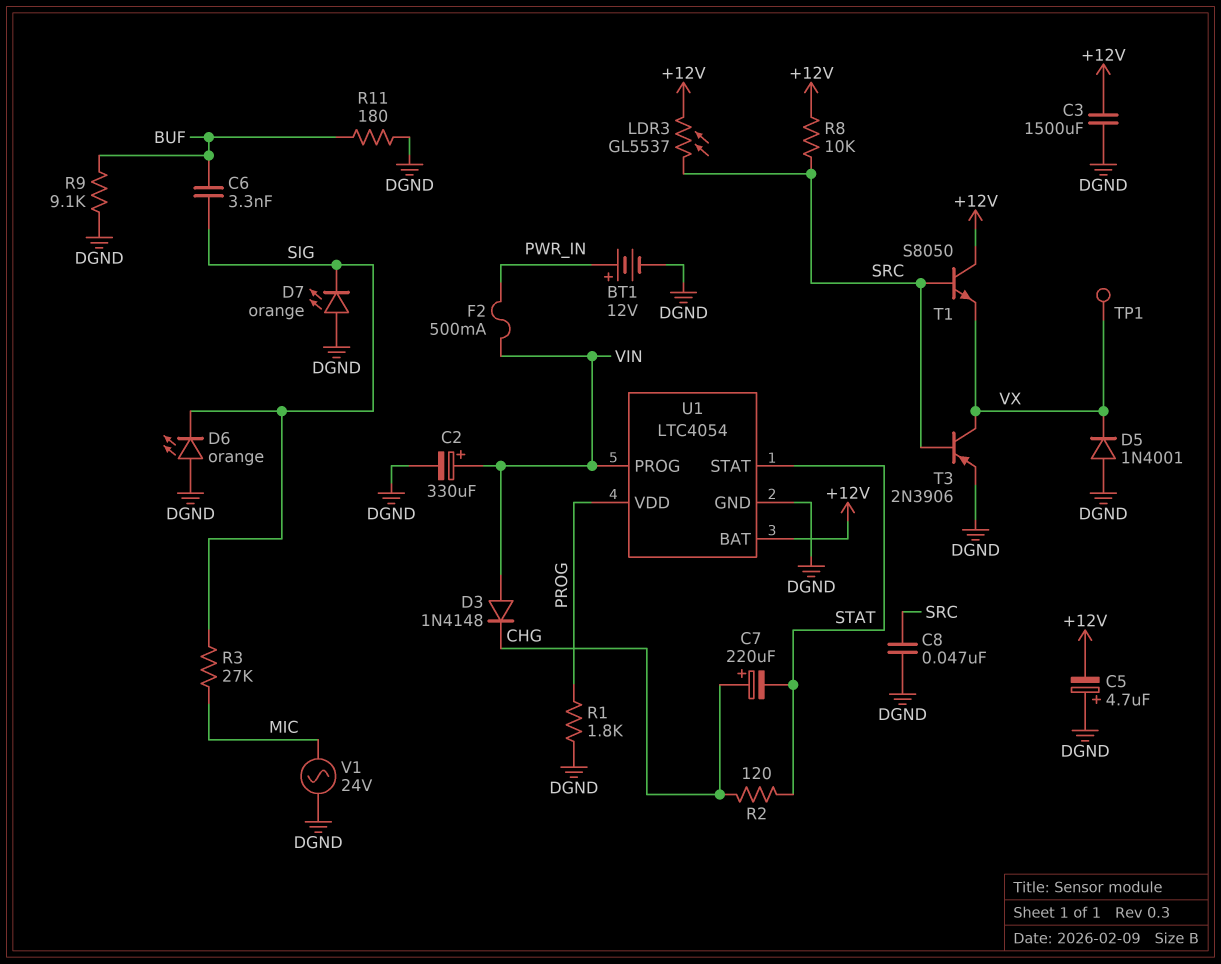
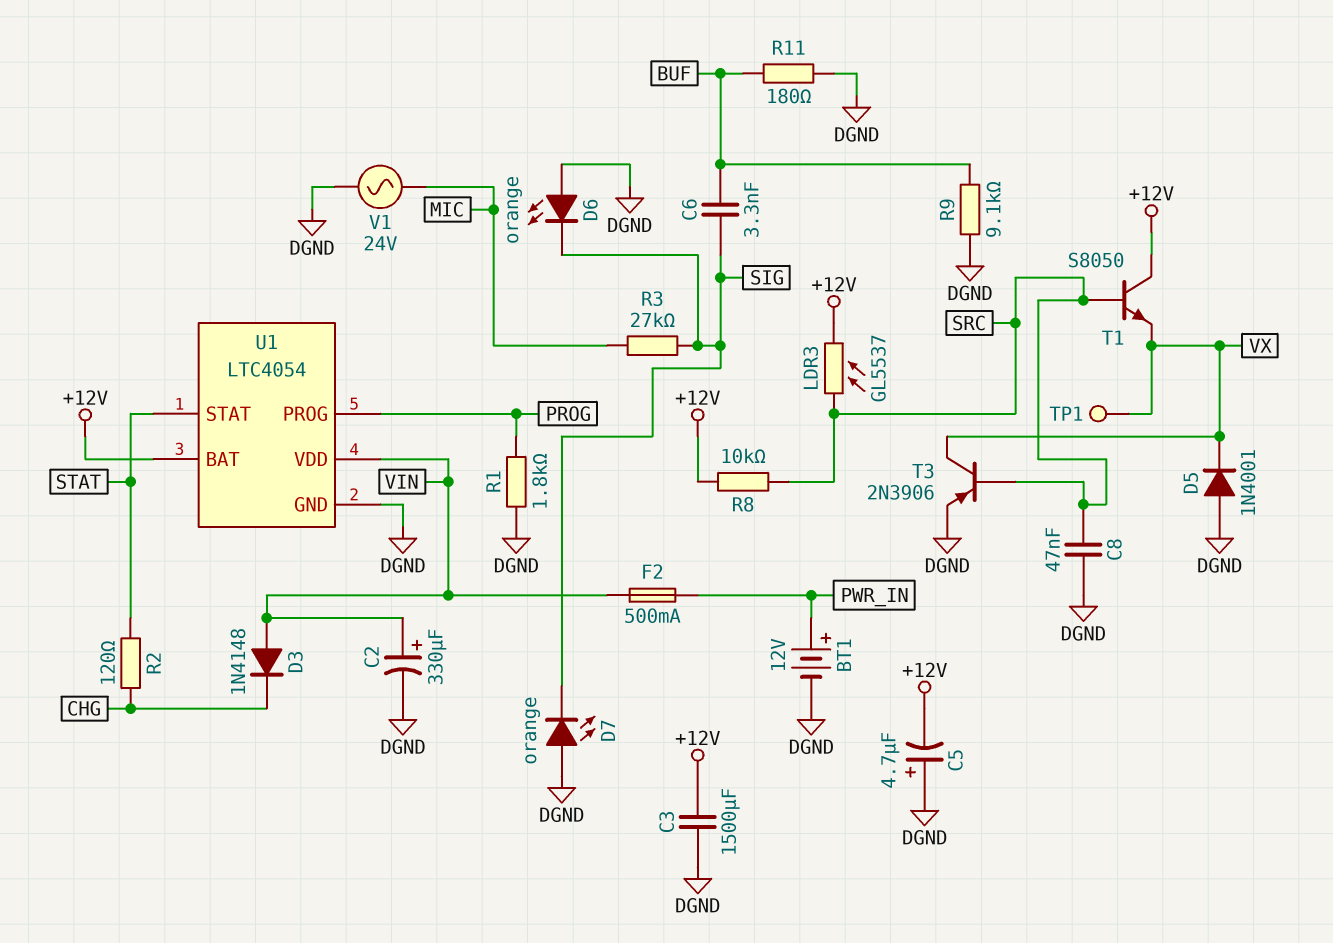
C7: 220uF (plus CHG, minus STAT) -> none
U1 pin PROG: VIN -> PROG
U1 pin VDD: PROG -> VIN

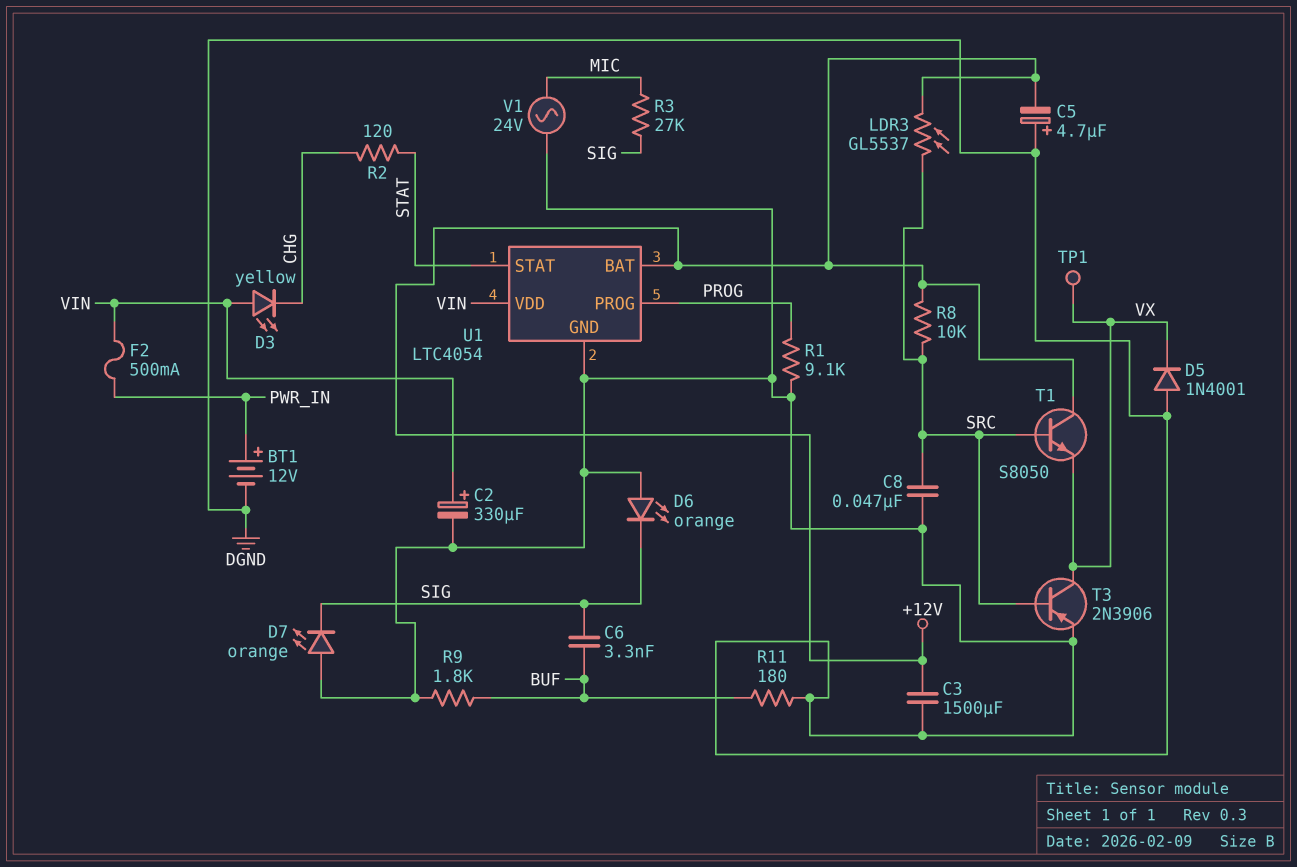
D3: diode 1N4148 (A VIN, K CHG) -> LED yellow (A VIN, K CHG)
R1: 1.8k (DGND, PROG) -> 9.1k (DGND, PROG)
R9: 9.1k (BUF, DGND) -> 1.8k (BUF, DGND)

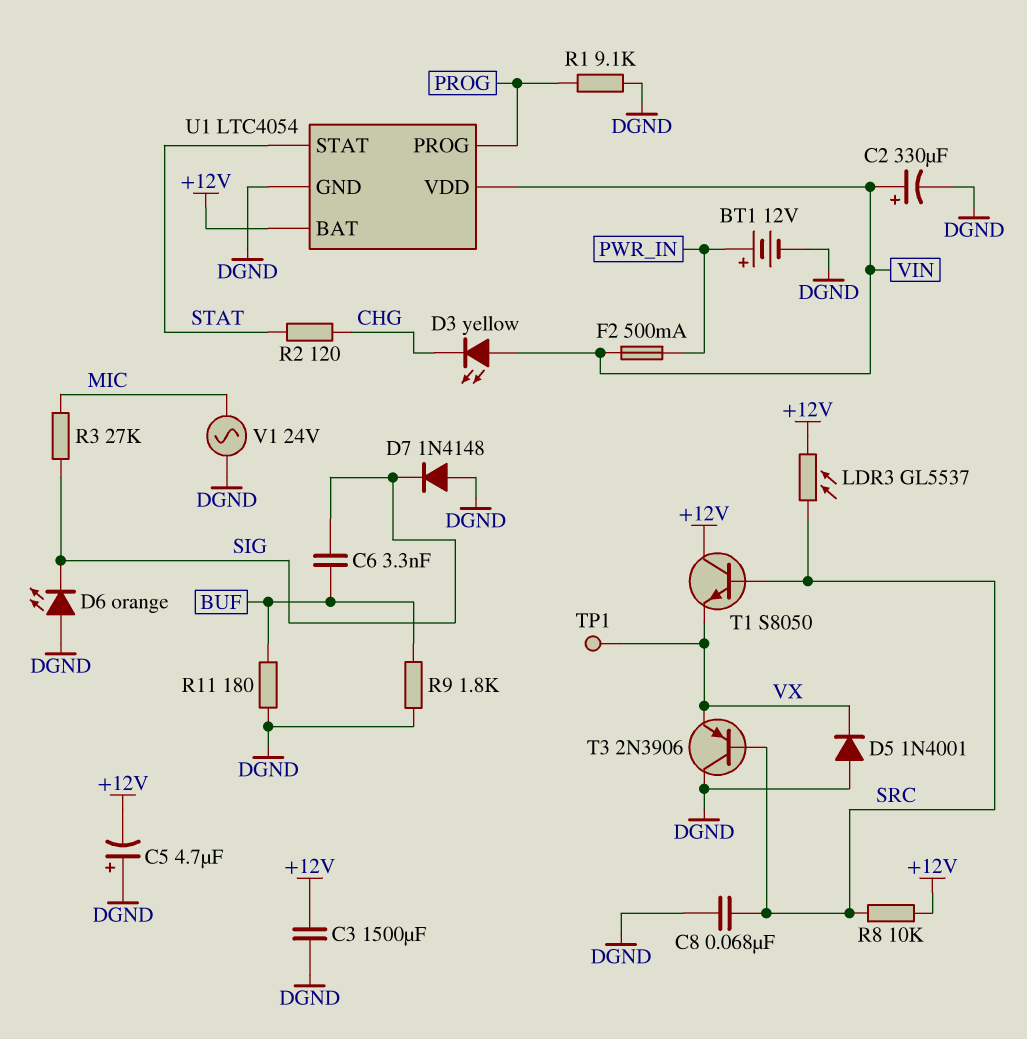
C8: 47nF (DGND, SRC) -> 68nF (DGND, SRC)
D7: LED orange (A DGND, K SIG) -> diode 1N4148 (A DGND, K SIG)
T3: PNP 2N3906 (B SRC, C VX, E DGND) -> PNP 2N3906 (B SRC, C DGND, E VX)

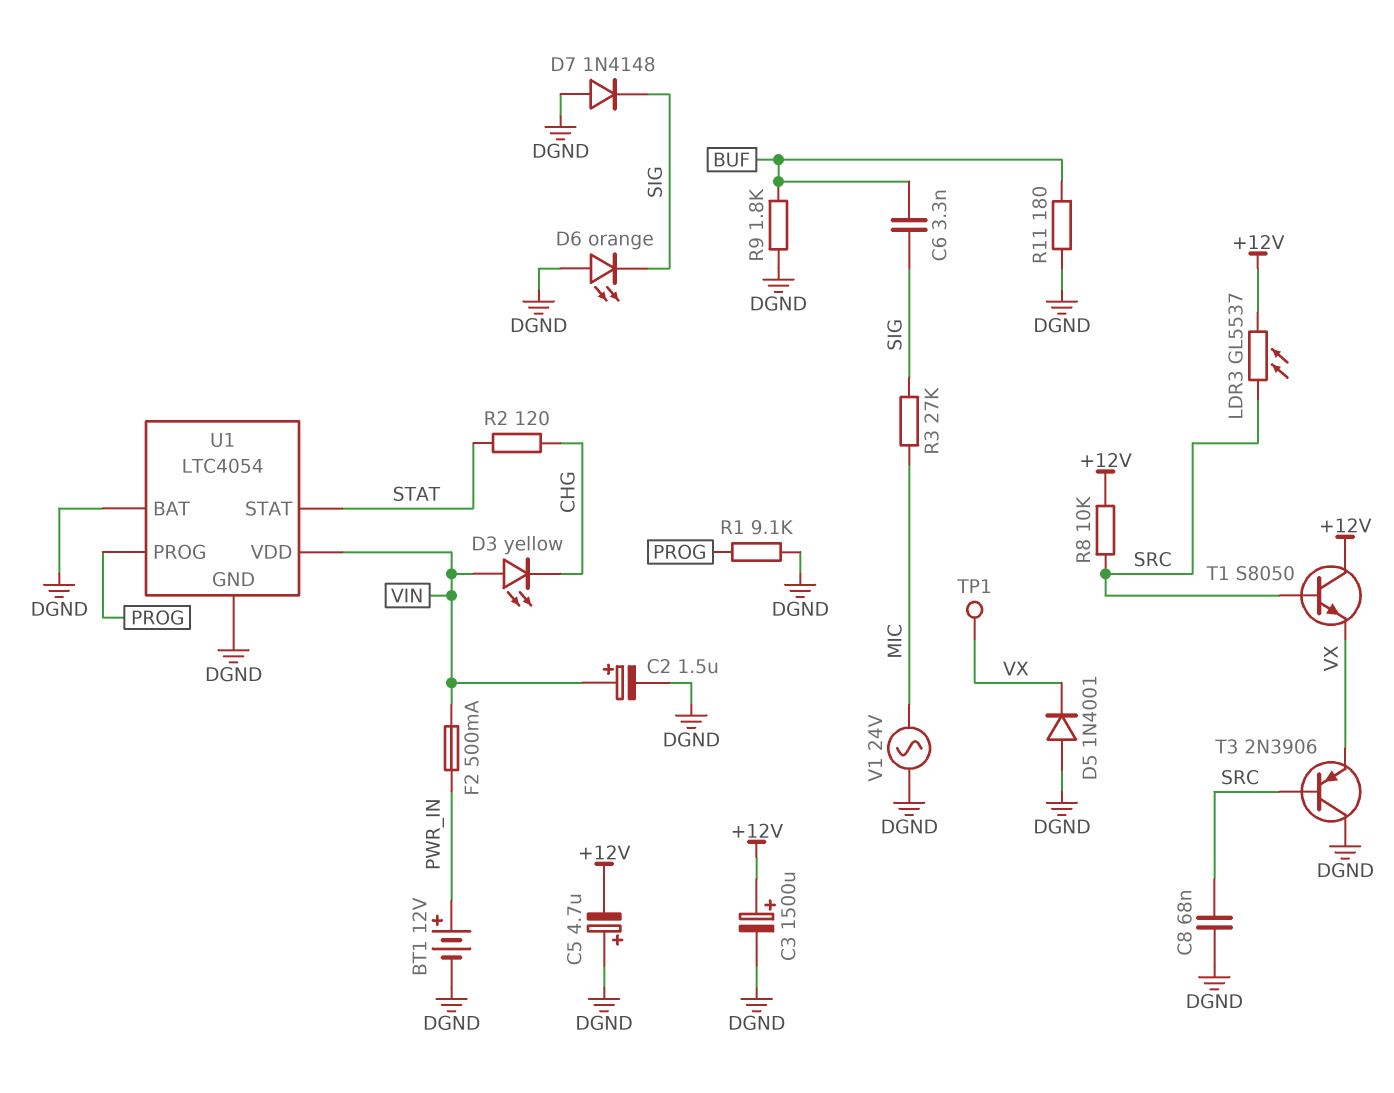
C2: 330uF (plus VIN, minus DGND) -> 1.5uF (plus VIN, minus DGND)
C3: 1500uF (+12V, DGND) -> 1500uF (plus +12V, minus DGND)
U1 pin BAT: +12V -> DGND

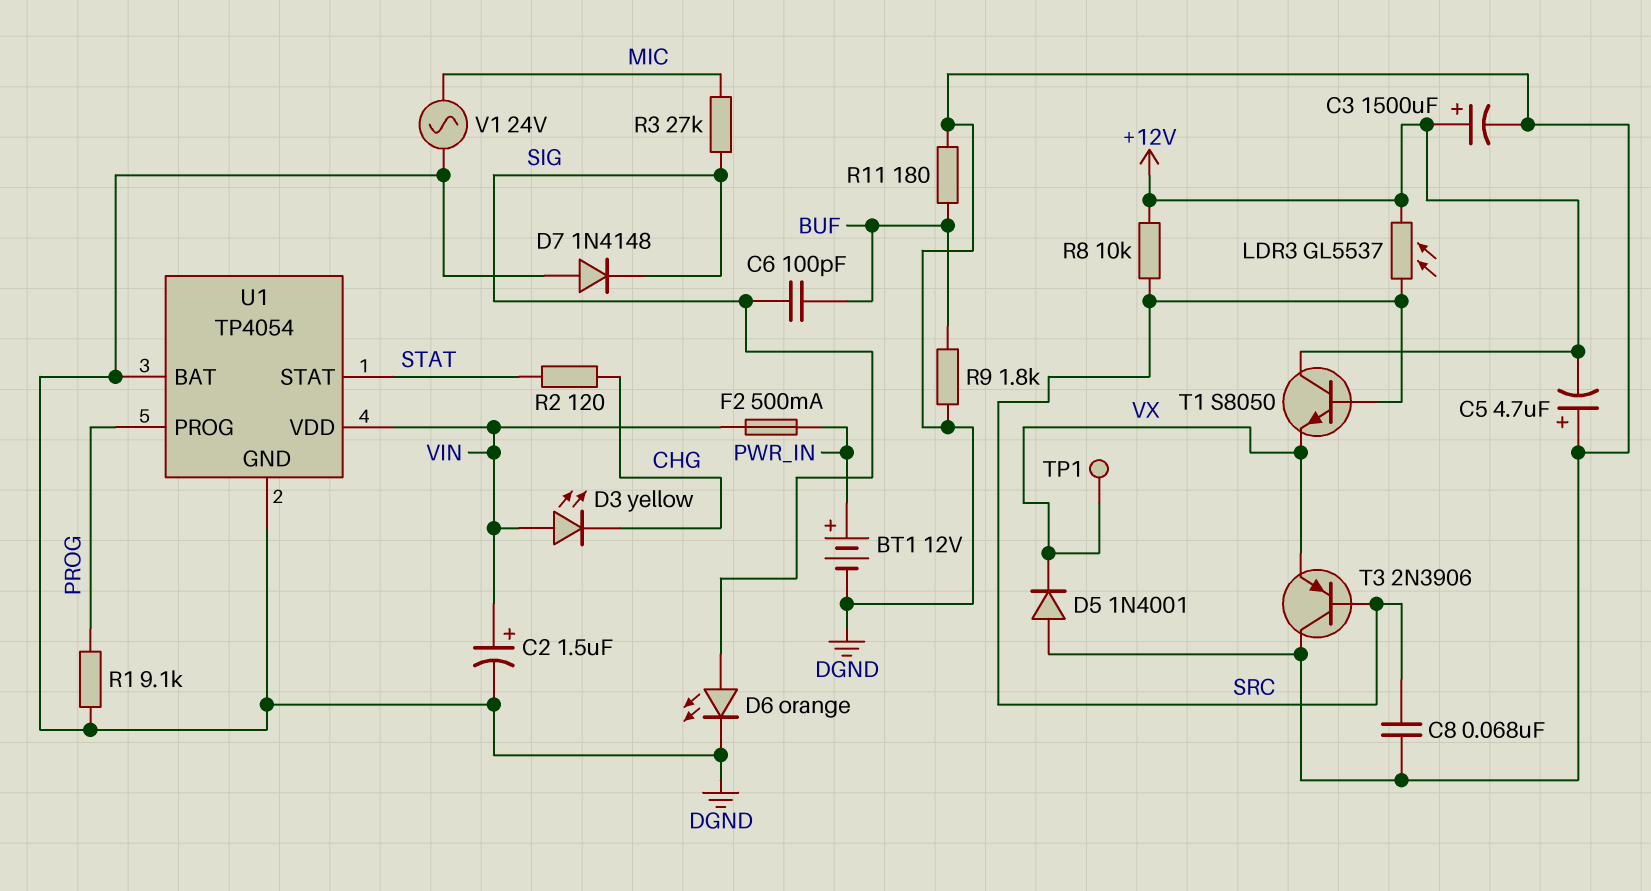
C6: 3.3nF (BUF, SIG) -> 100pF (BUF, SIG)
D6: LED orange (A DGND, K SIG) -> LED orange (A SIG, K DGND)
U1: LTC4054 -> TP4054

